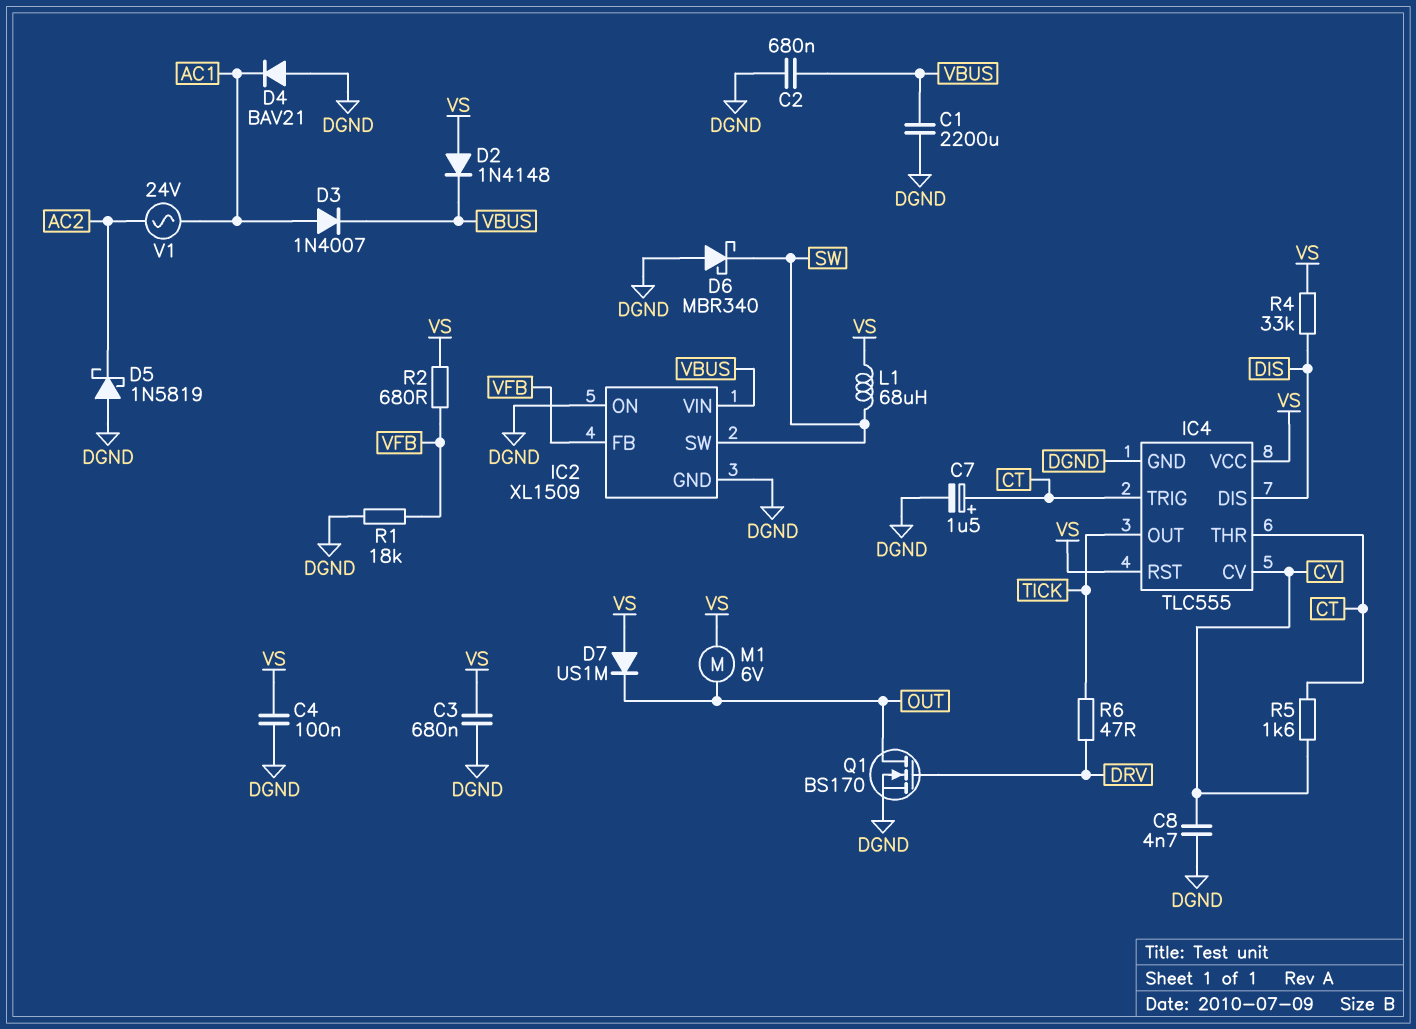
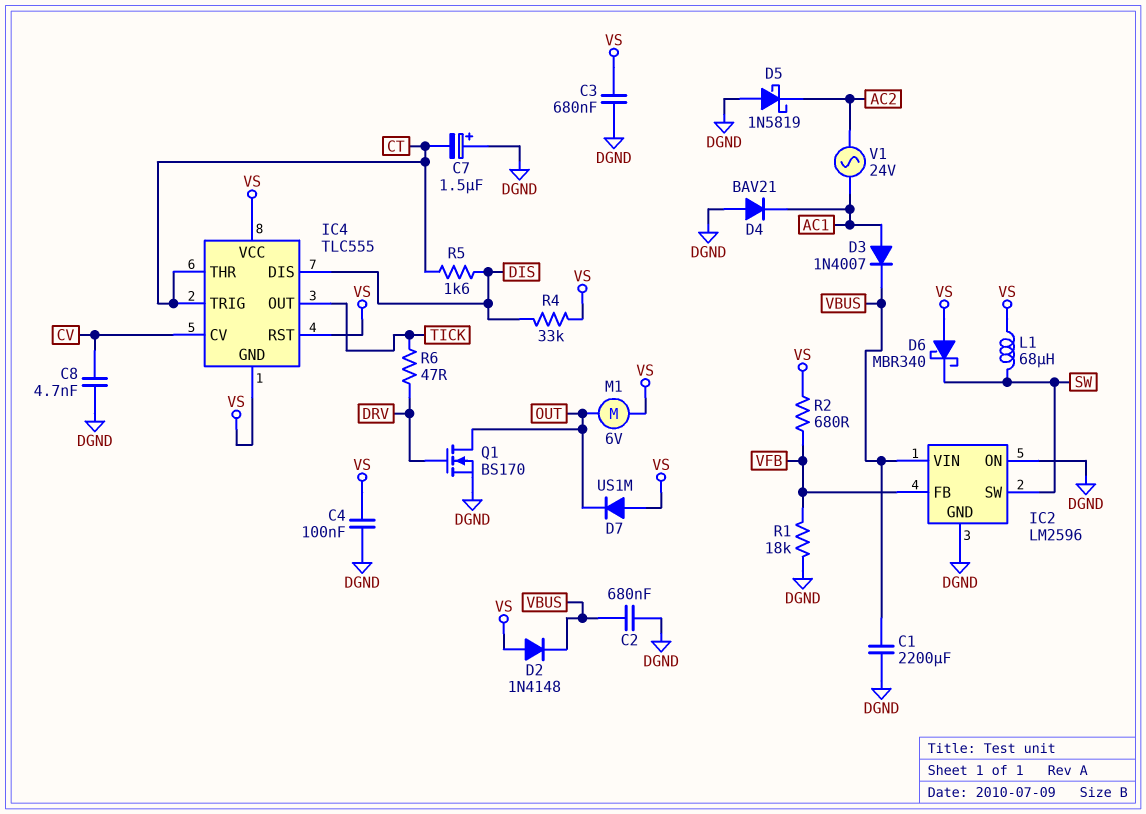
C7: 1.5uF (plus CT, minus DGND) -> 1.5uF (plus DGND, minus CT)
D6: schottky MBR340 (A DGND, K SW) -> schottky MBR340 (A VS, K SW)
IC2: XL1509 -> LM2596
IC4 pin GND: DGND -> VS
R5: 1.6k (CT, CV) -> 1.6k (CT, DIS)

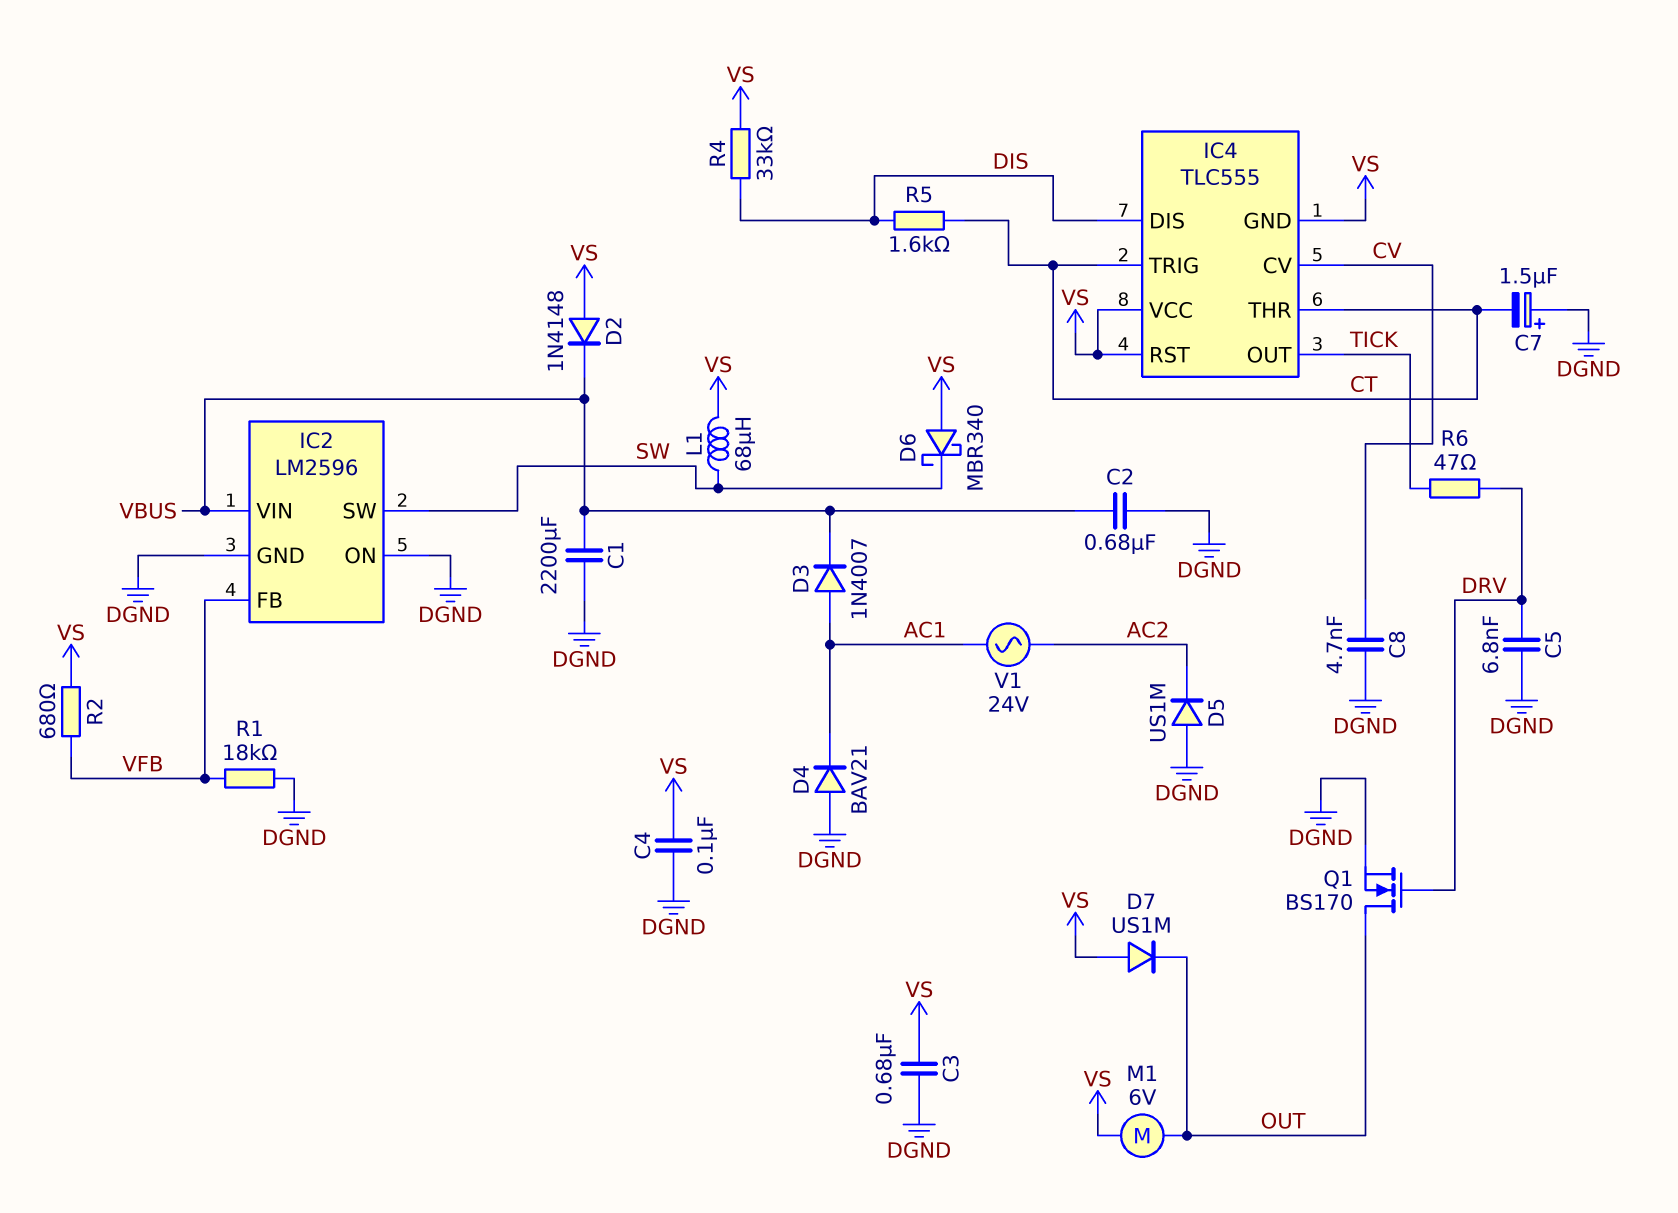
C5: none -> 6.8nF (DGND, DRV)
D5: schottky 1N5819 (A DGND, K AC2) -> diode US1M (A DGND, K AC2)

